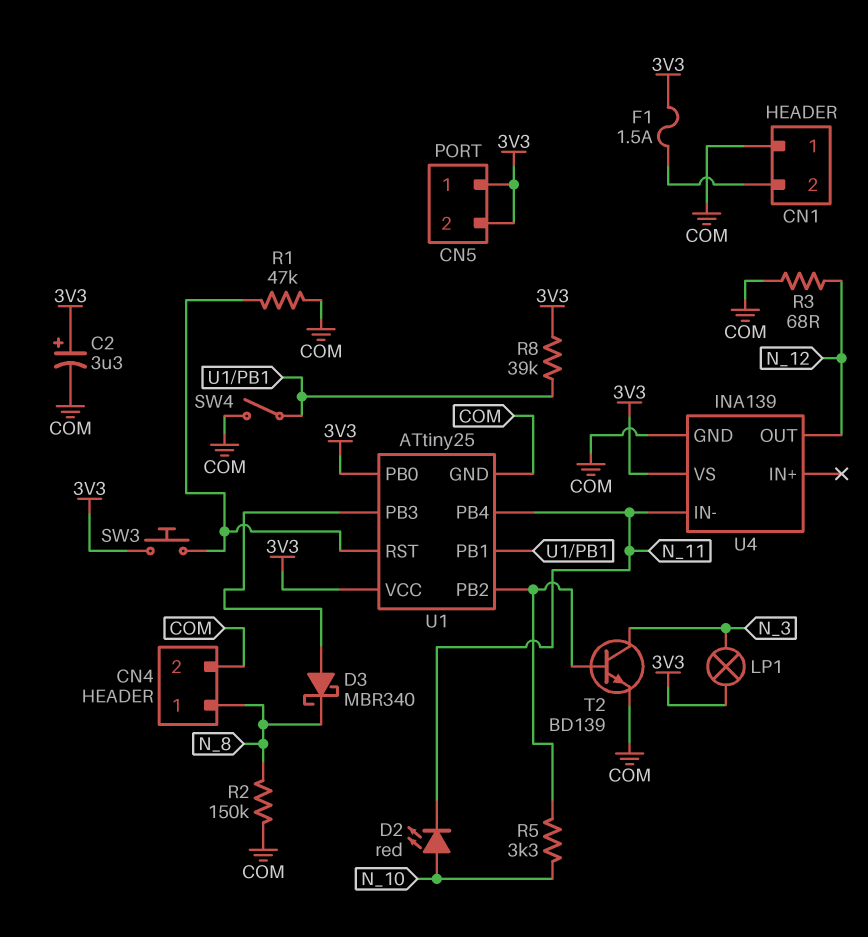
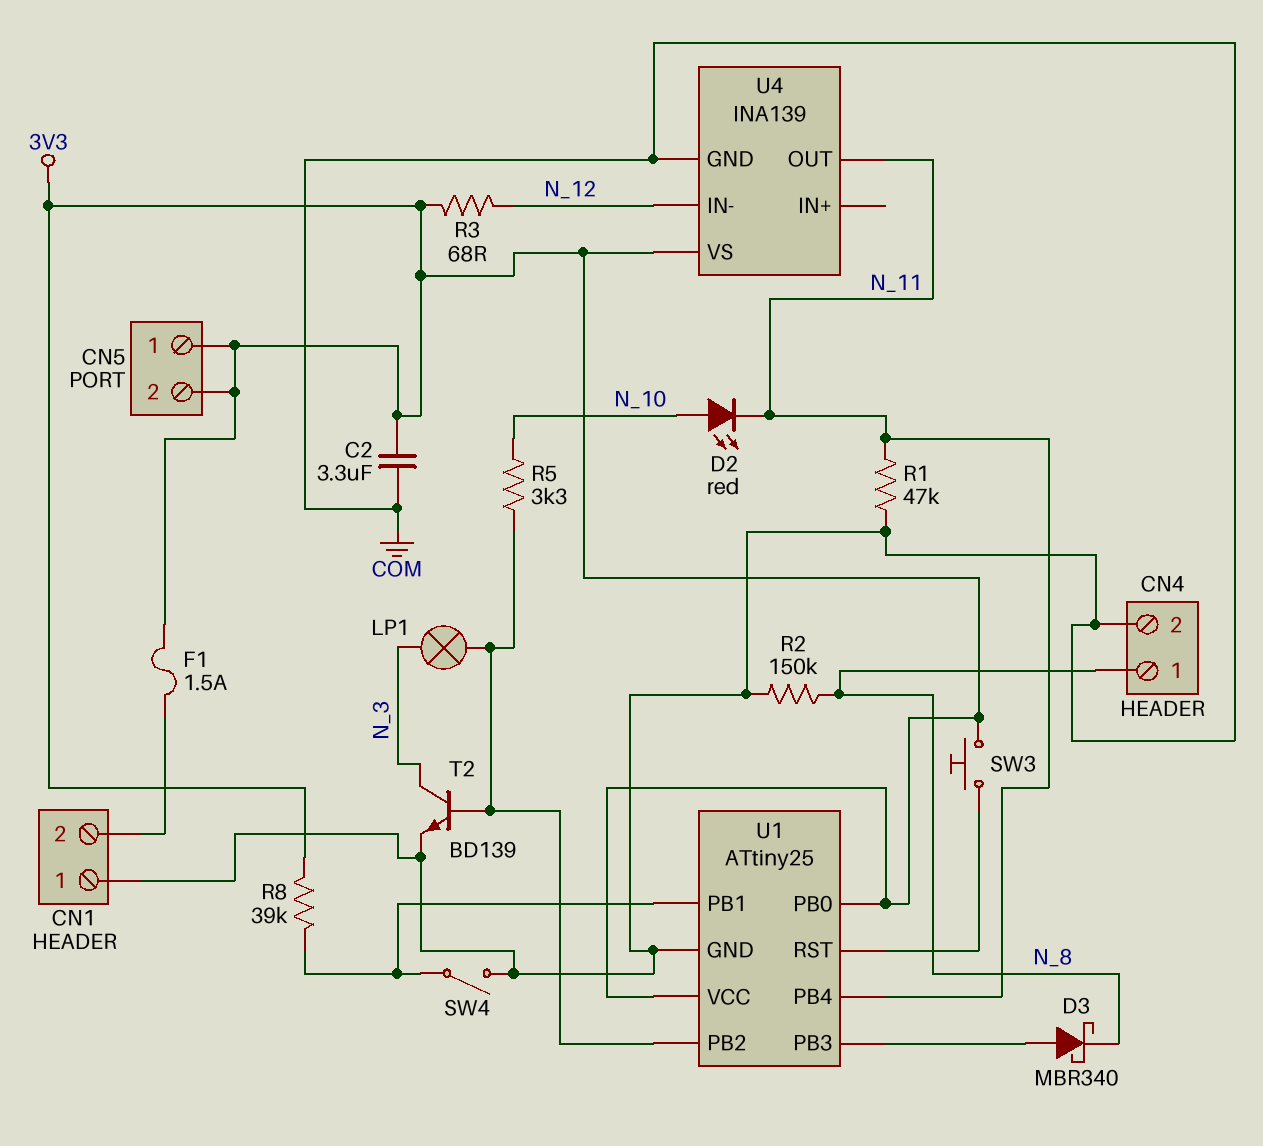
C2: 3.3uF (plus 3V3, minus COM) -> 3.3uF (3V3, COM)
LP1: lamp (3V3, N_3) -> lamp (N_3, U1/PB2)
R1: 47k (COM, U1/RST) -> 47k (COM, N_11)
R3: 68 (COM, N_12) -> 68 (3V3, N_12)
U4 pin IN-: N_11 -> N_12
U4 pin OUT: N_12 -> N_11

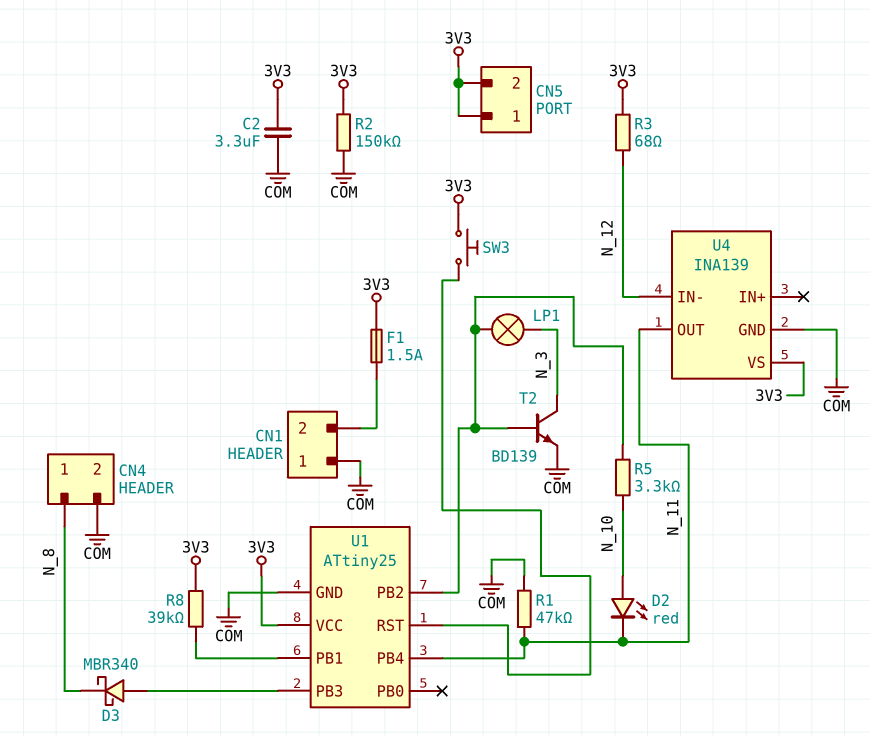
R2: 150k (COM, N_8) -> 150k (3V3, COM)
SW4: switch (COM, U1/PB1) -> none
U1 pin PB0: 3V3 -> none

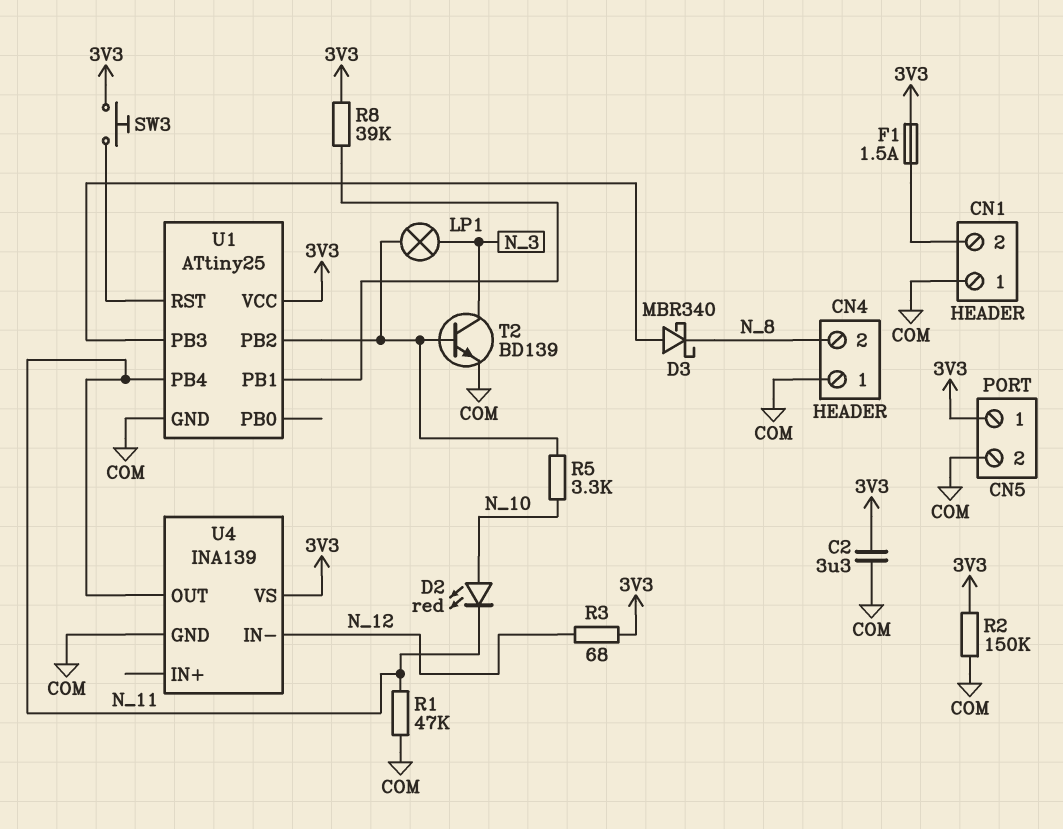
CN4 pin 1: N_8 -> COM
CN4 pin 2: COM -> N_8
CN5 pin 2: 3V3 -> COM

